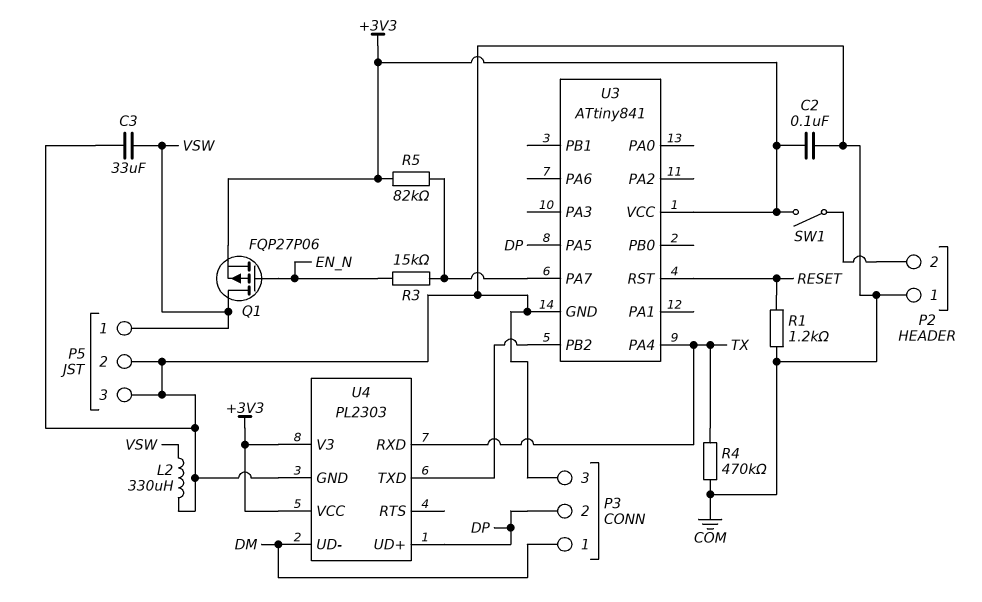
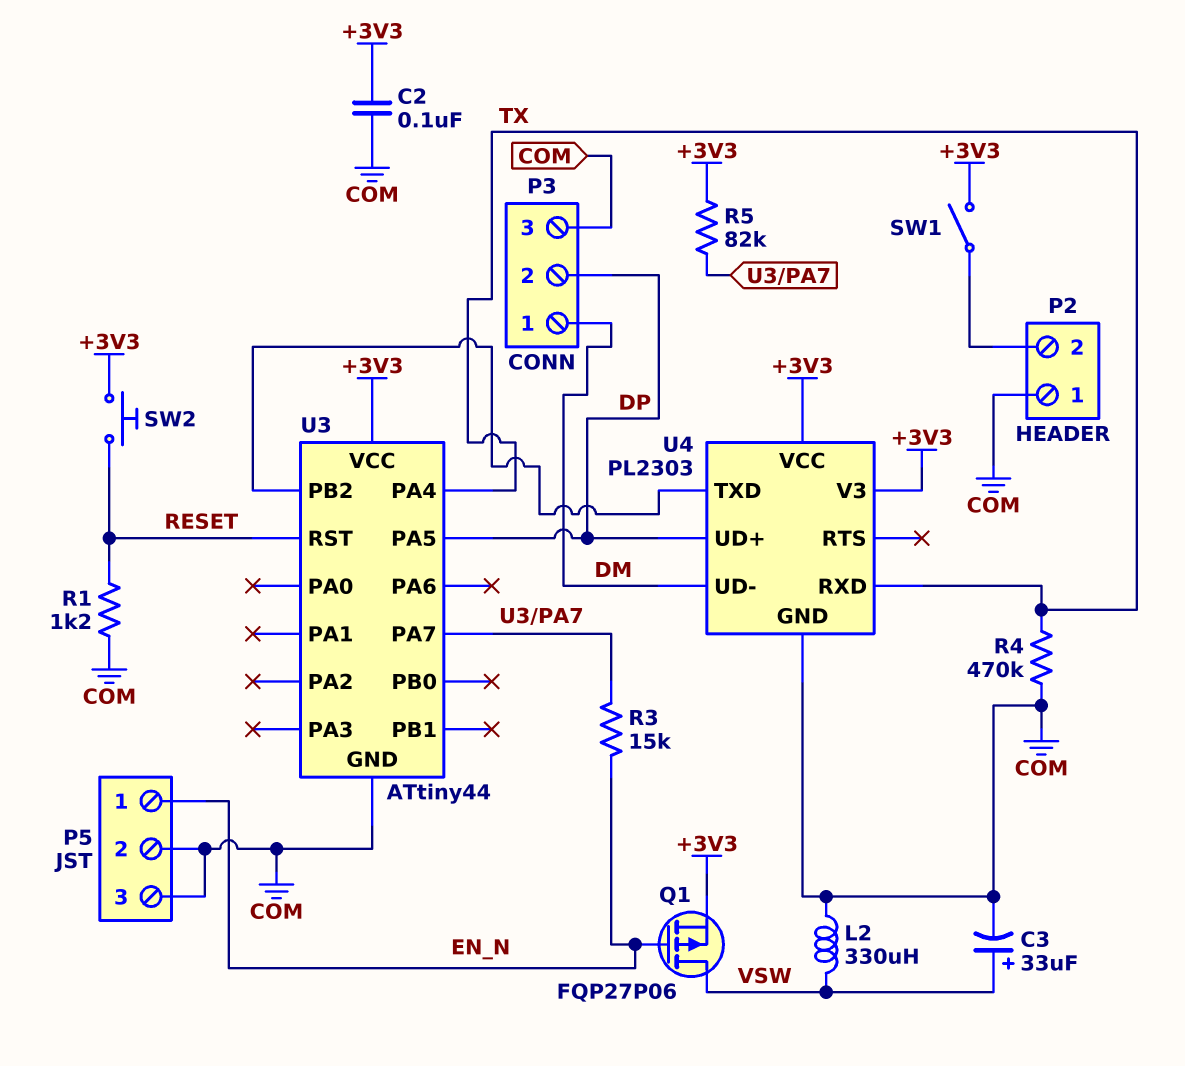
C3: 33uF (COM, VSW) -> 33uF (plus VSW, minus COM)
P5 pin 1: VSW -> EN_N
SW2: none -> button (+3V3, RESET)
U3: ATtiny841 -> ATtiny44

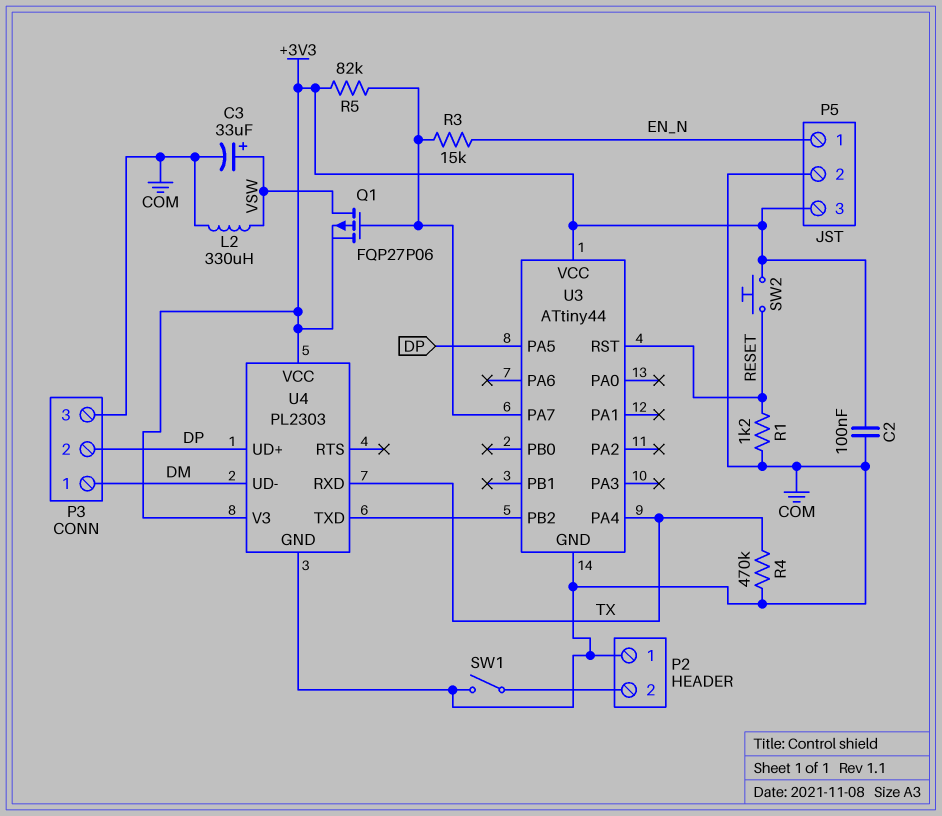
P5 pin 3: COM -> +3V3
Q1: PMOS FQP27P06 (G EN_N, D VSW, S +3V3) -> PMOS FQP27P06 (G U3/PA7, D VSW, S +3V3)
SW1: switch (+3V3, P2/2) -> switch (COM, P2/2)

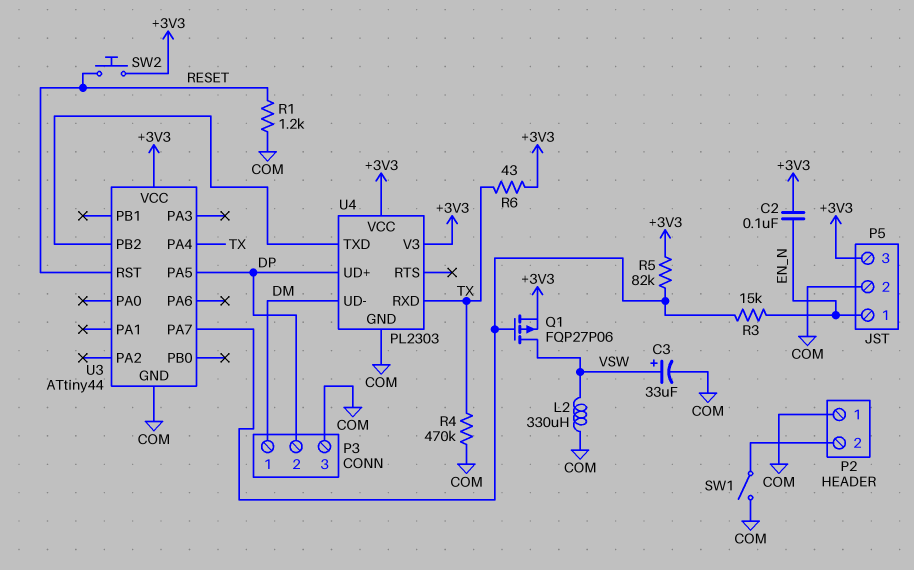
C2: 100nF (+3V3, COM) -> 100nF (+3V3, EN_N)
R6: none -> 43 (+3V3, TX)

